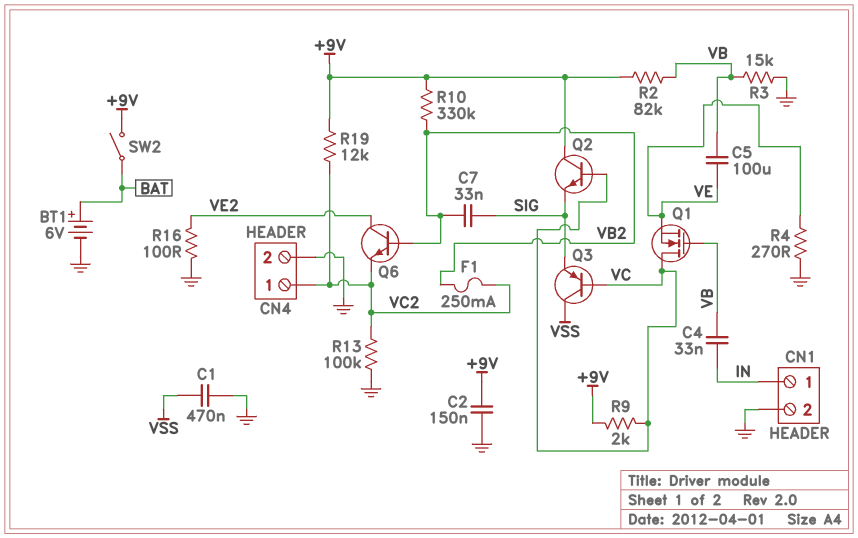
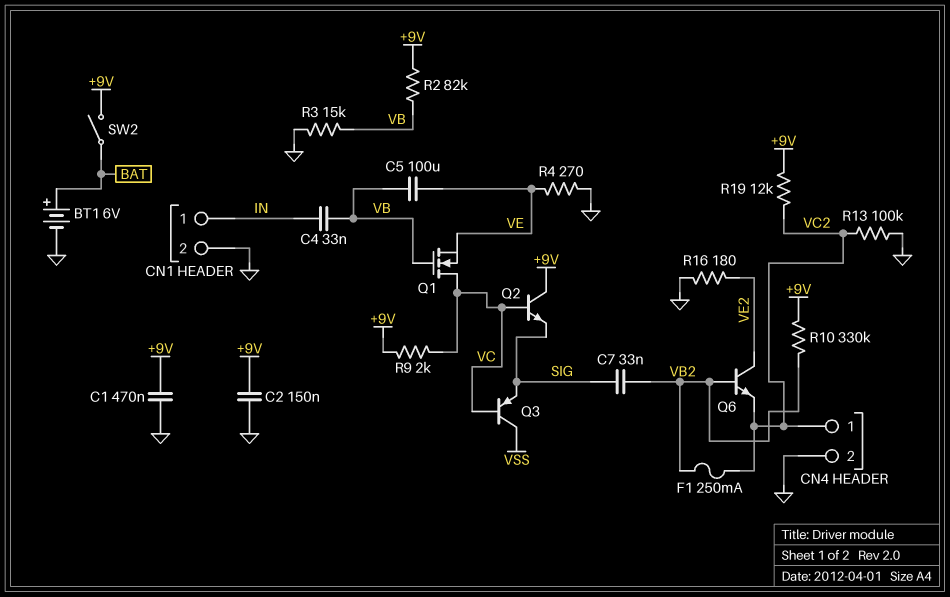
C1: 470nF (GND, VSS) -> 470nF (+9V, GND)
R16: 100 (GND, VE2) -> 180 (GND, VE2)

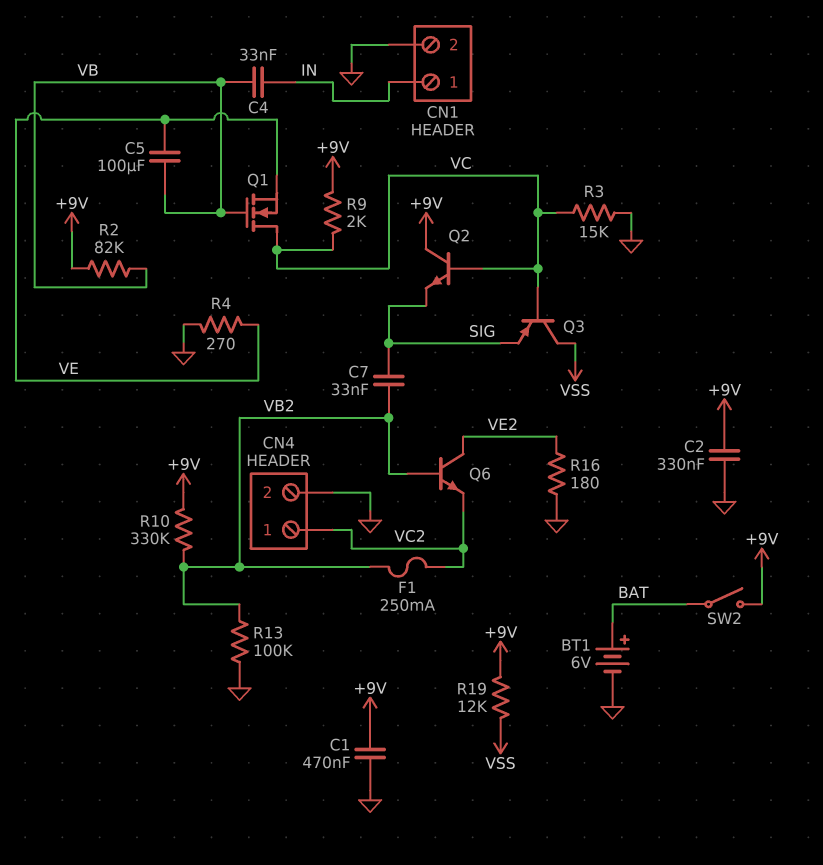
C2: 150nF (+9V, GND) -> 330nF (+9V, GND)
R3: 15k (GND, VB) -> 15k (GND, VC)
R13: 100k (GND, VC2) -> 100k (GND, VB2)
R19: 12k (+9V, VC2) -> 12k (+9V, VSS)

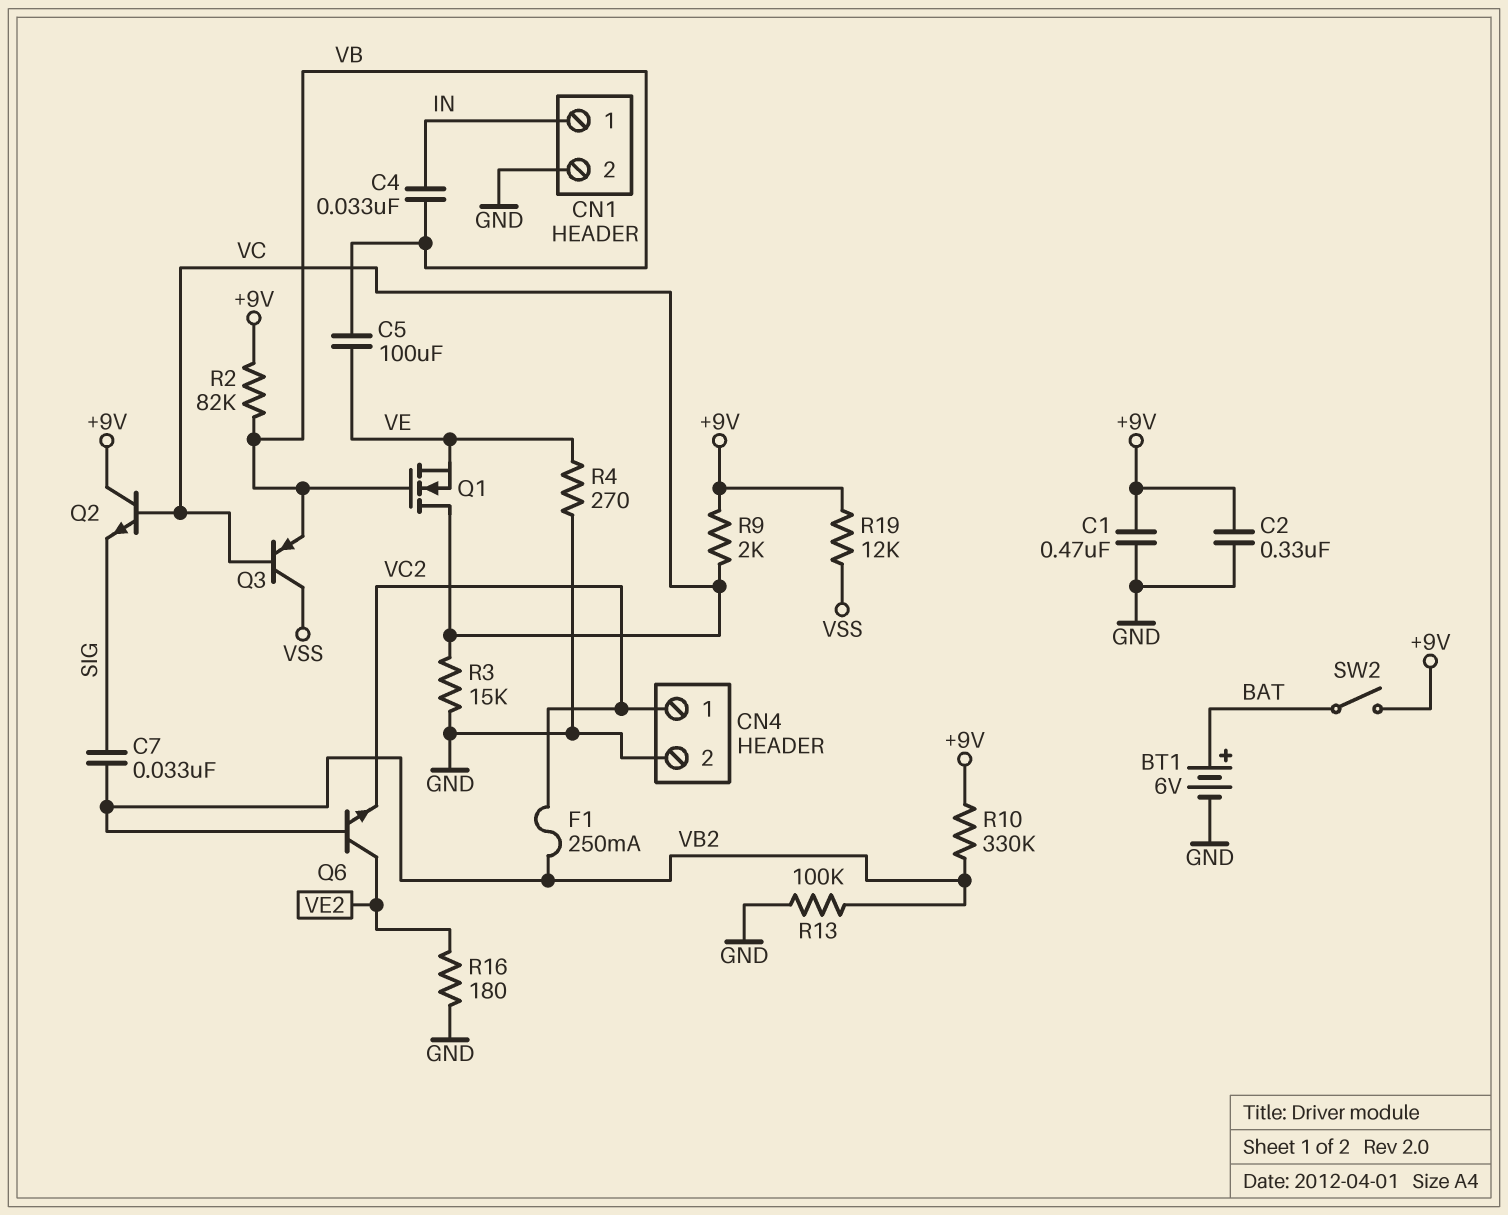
Q3: PNP (B VC, C VSS, E SIG) -> PNP (B VC, C VSS, E VB)

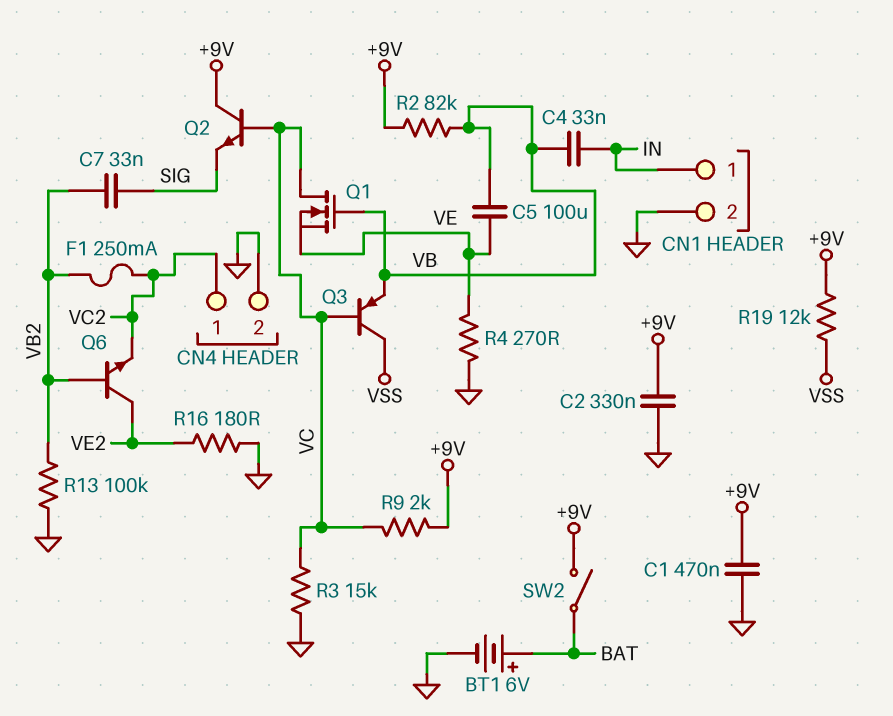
R10: 330k (+9V, VB2) -> none

